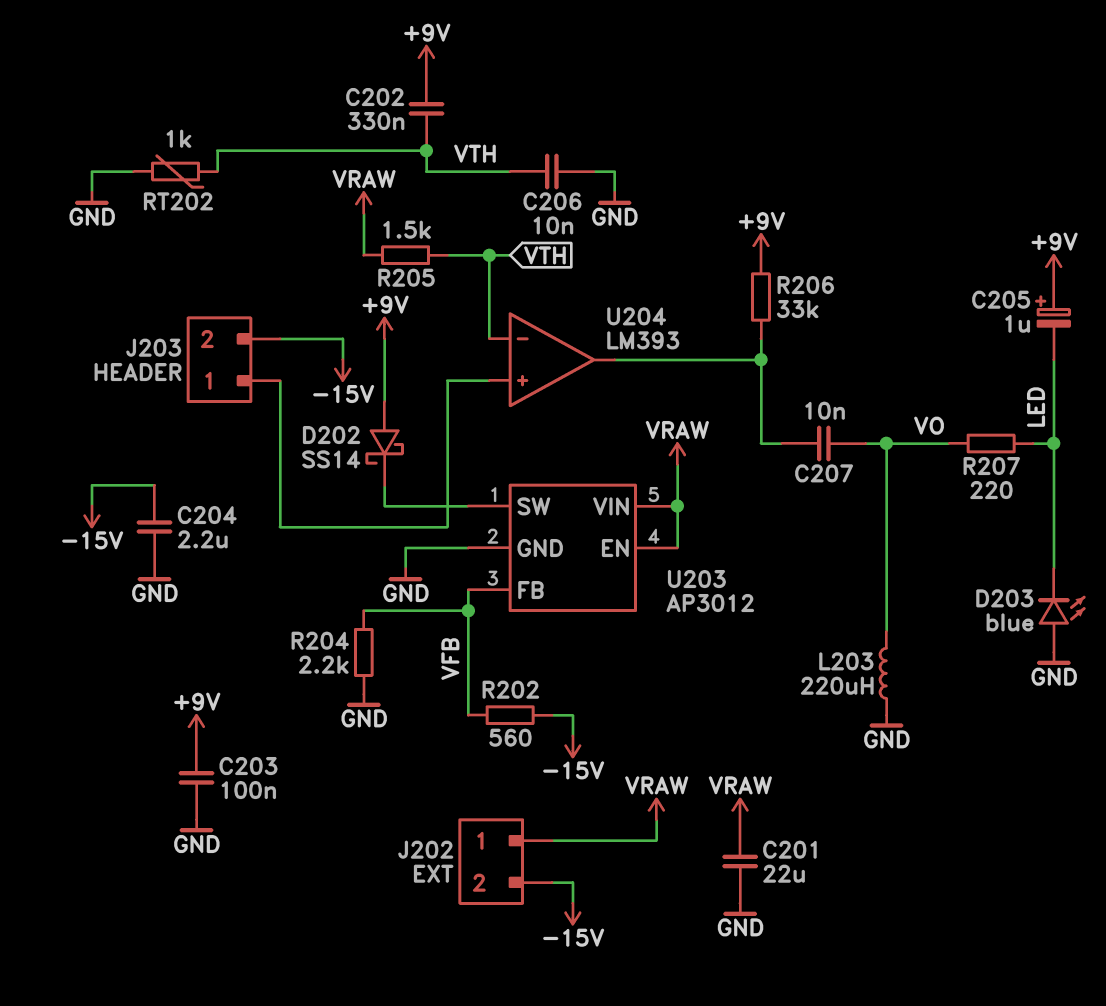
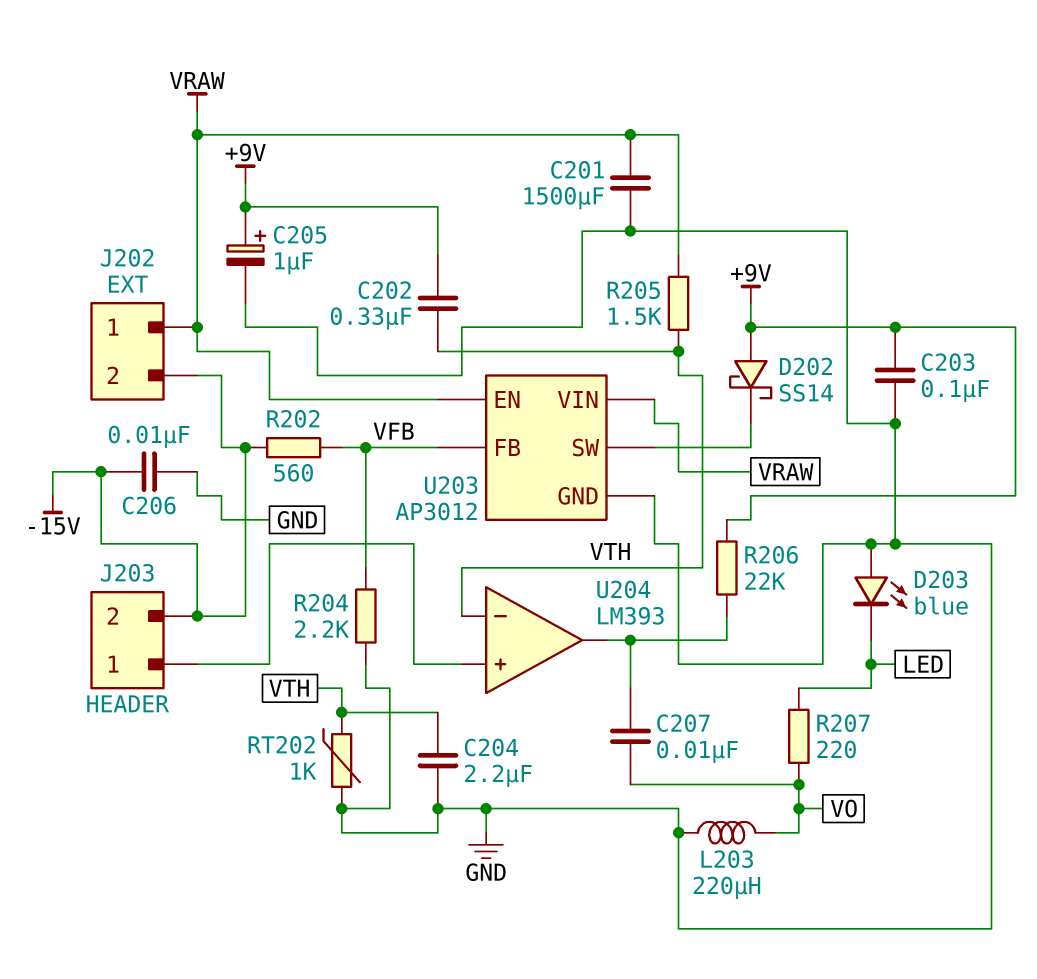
C201: 22uF (GND, VRAW) -> 1500uF (GND, VRAW)
C204: 2.2uF (-15V, GND) -> 2.2uF (GND, VTH)
C205: 1uF (plus +9V, minus LED) -> 1uF (plus +9V, minus GND)
C206: 10nF (GND, VTH) -> 10nF (-15V, GND)
R206: 33k (+9V, U204/out) -> 22k (+9V, U204/out)

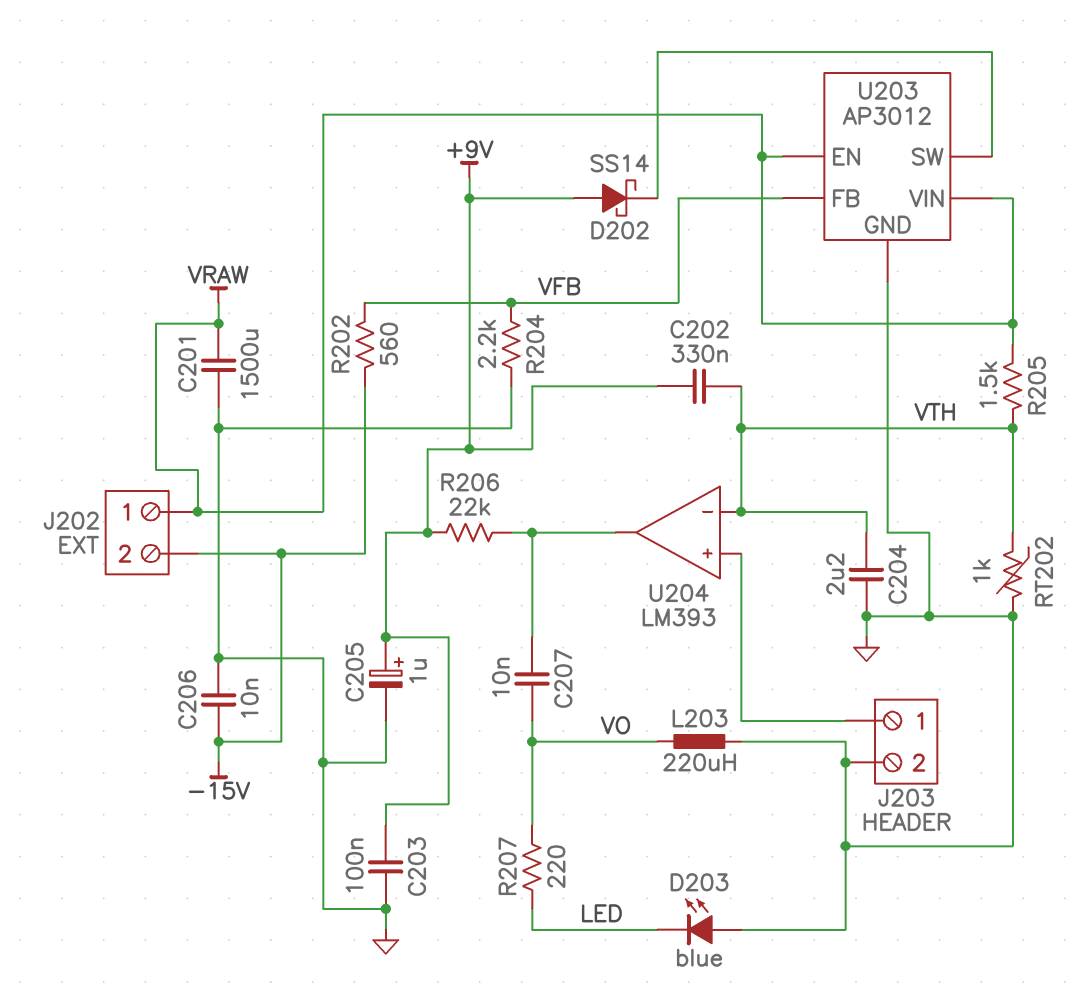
J203 pin 2: -15V -> GND

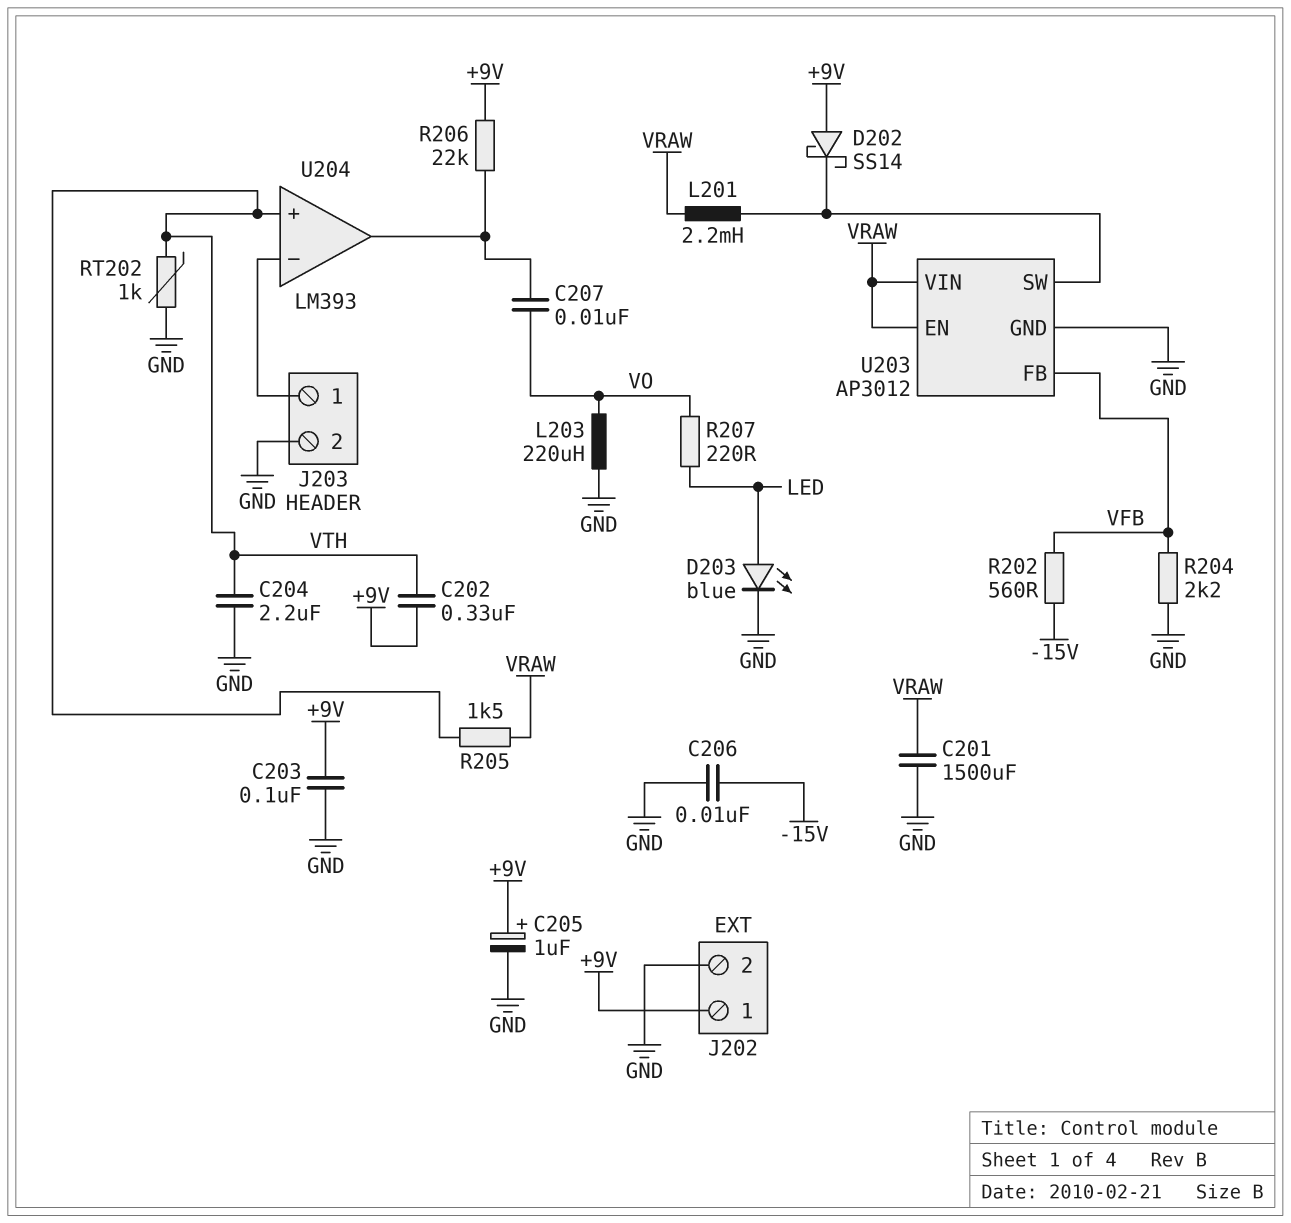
D203: LED blue (A GND, K LED) -> LED blue (A LED, K GND)
J202 pin 1: VRAW -> +9V
J202 pin 2: -15V -> GND
L201: none -> 2.2mH (U203/SW, VRAW)
U204 pin in+: J203/1 -> VTH
U204 pin in-: VTH -> J203/1

